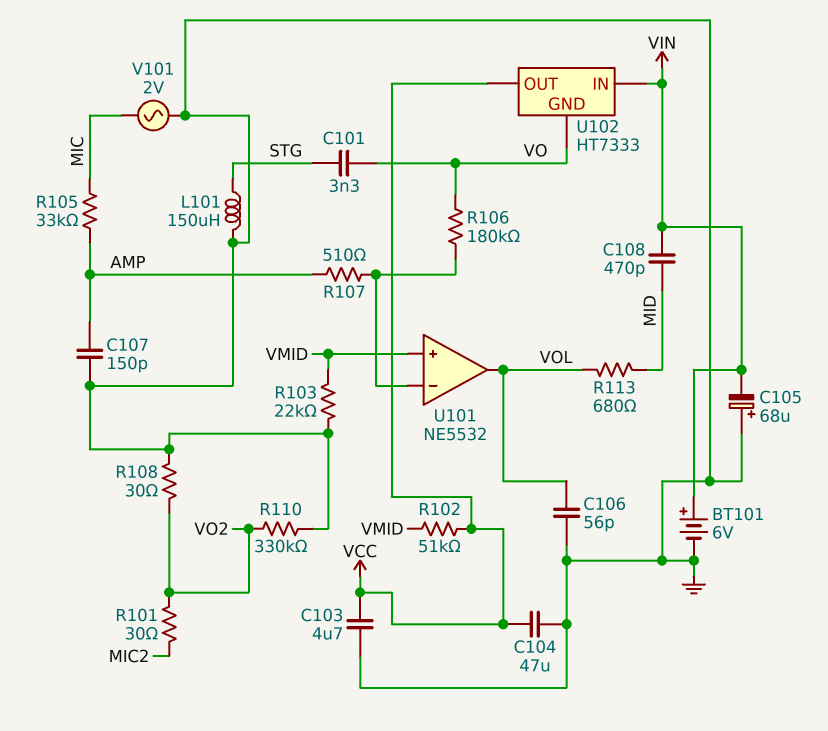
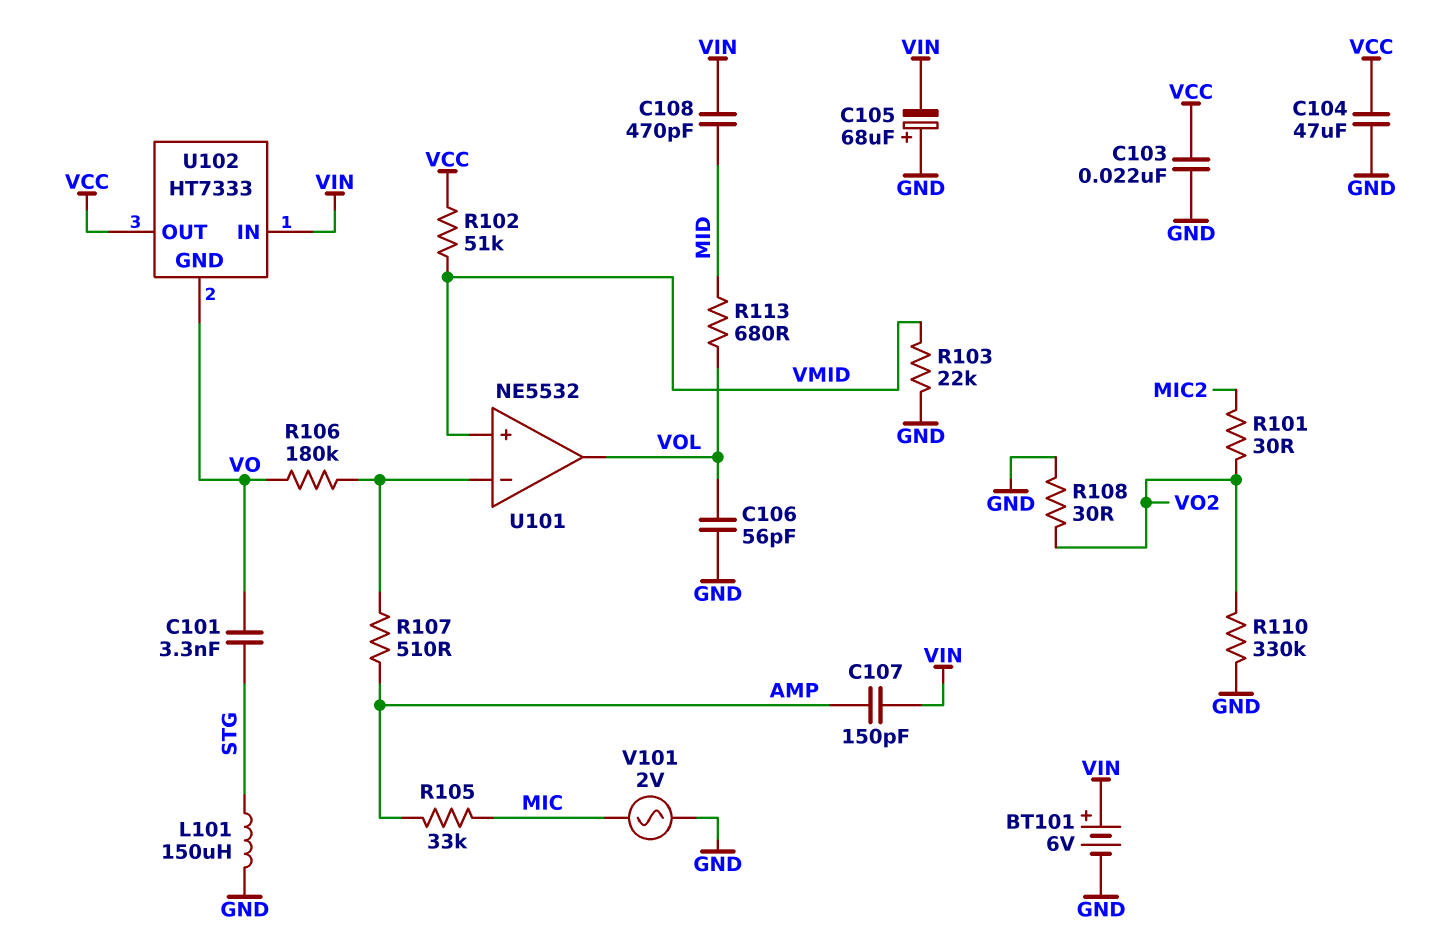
C103: 4.7uF (GND, VCC) -> 22nF (GND, VCC)
C107: 150pF (AMP, GND) -> 150pF (AMP, VIN)

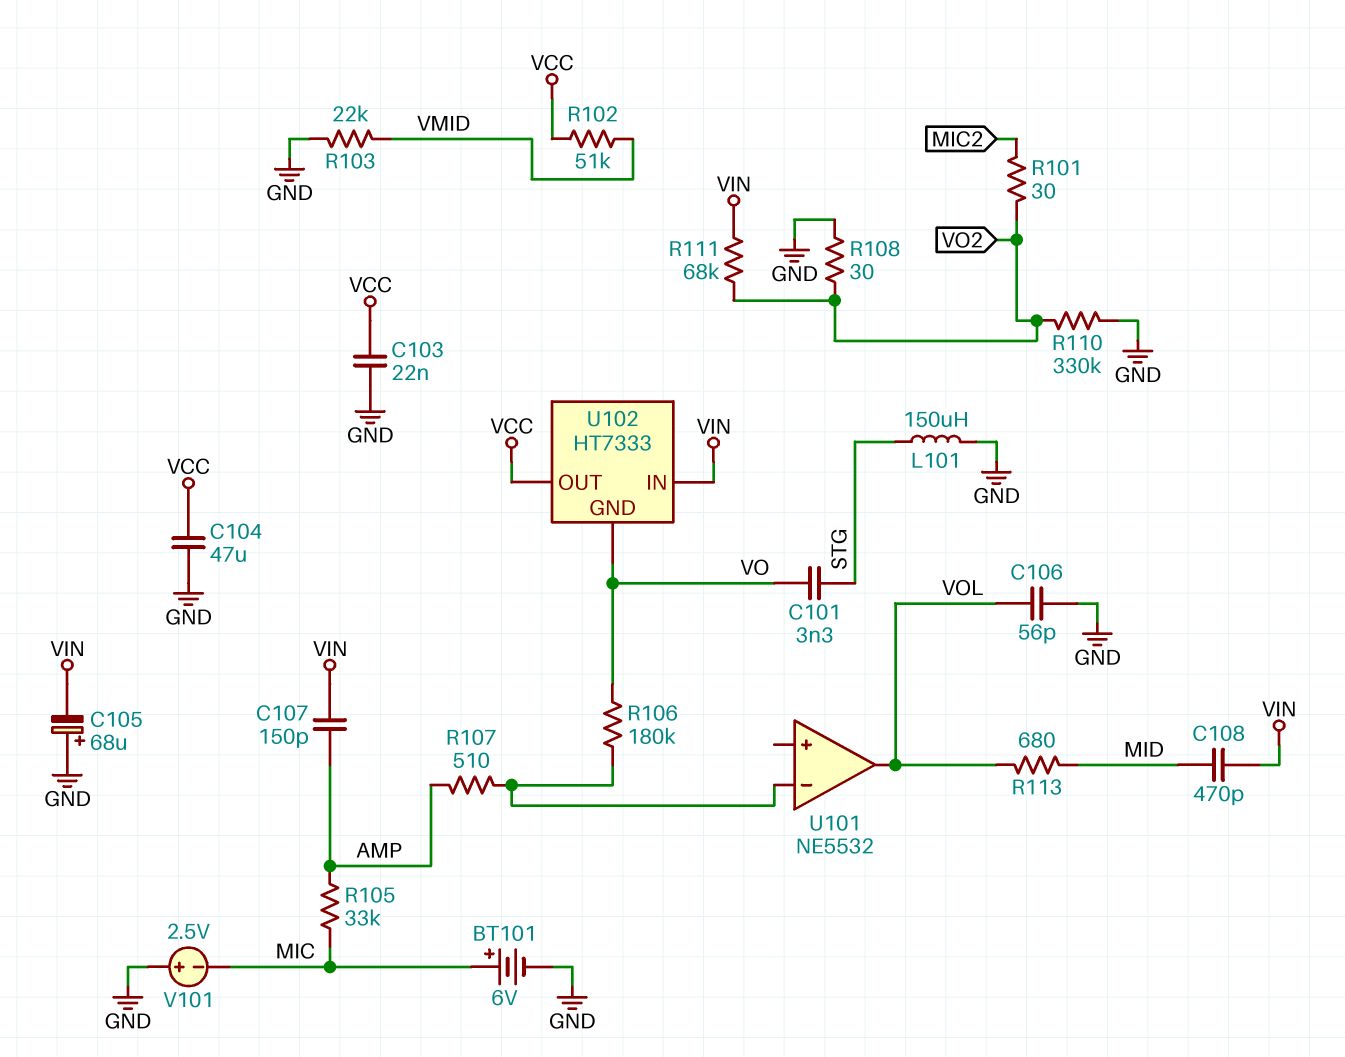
BT101: 6V (plus VIN, minus GND) -> 6V (plus MIC, minus GND)
R111: none -> 68k (VIN, VO2)
U101 pin in+: VMID -> none
V101: AC 2V (GND, MIC) -> 2.5V (plus GND, minus MIC)

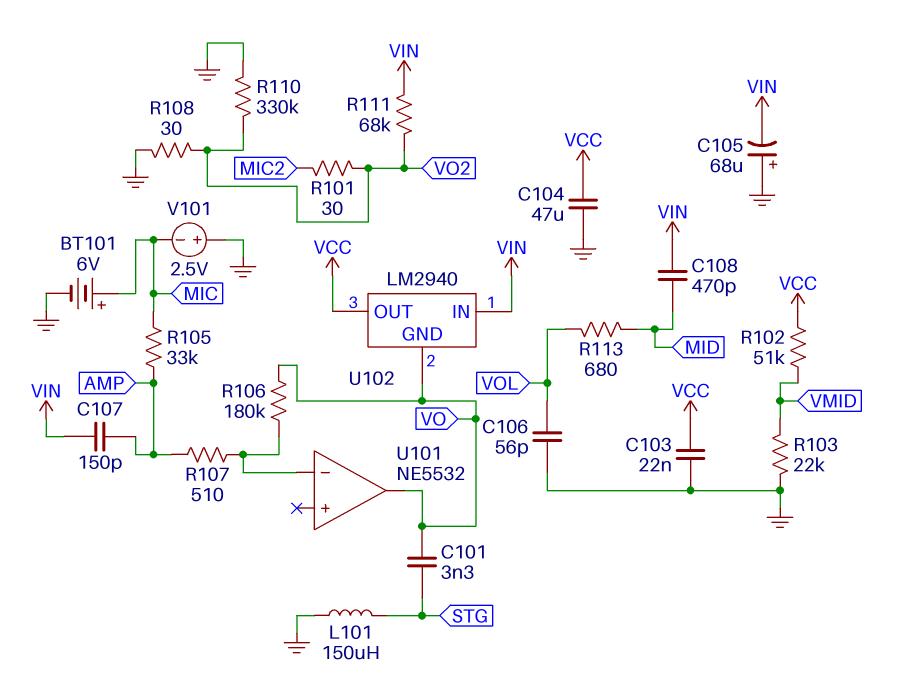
U101 pin out: VOL -> VO
U102: HT7333 -> LM2940

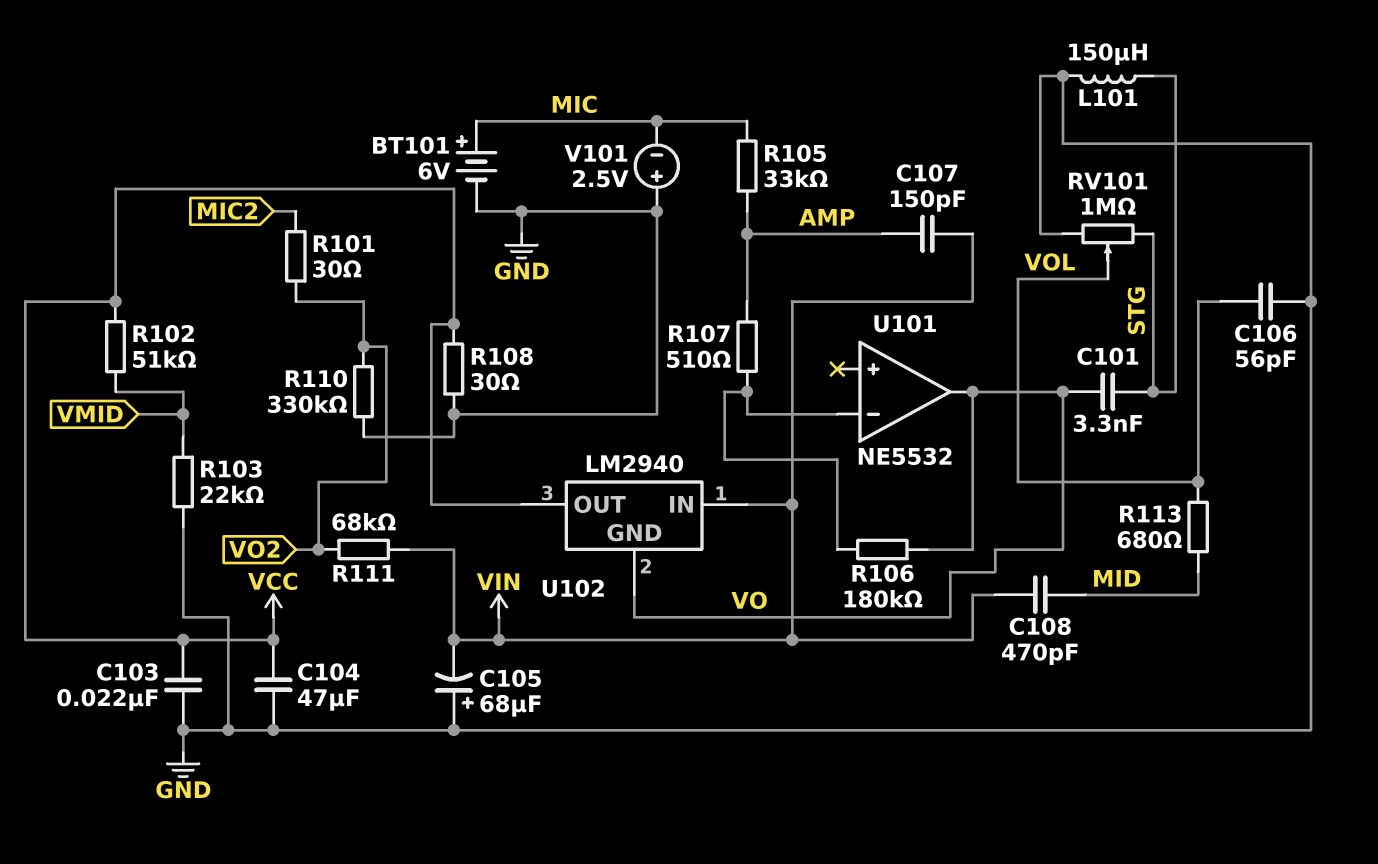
R108: 30 (GND, VO2) -> 30 (GND, VCC)
RV101: none -> 1M (GND, STG, wiper VOL)

